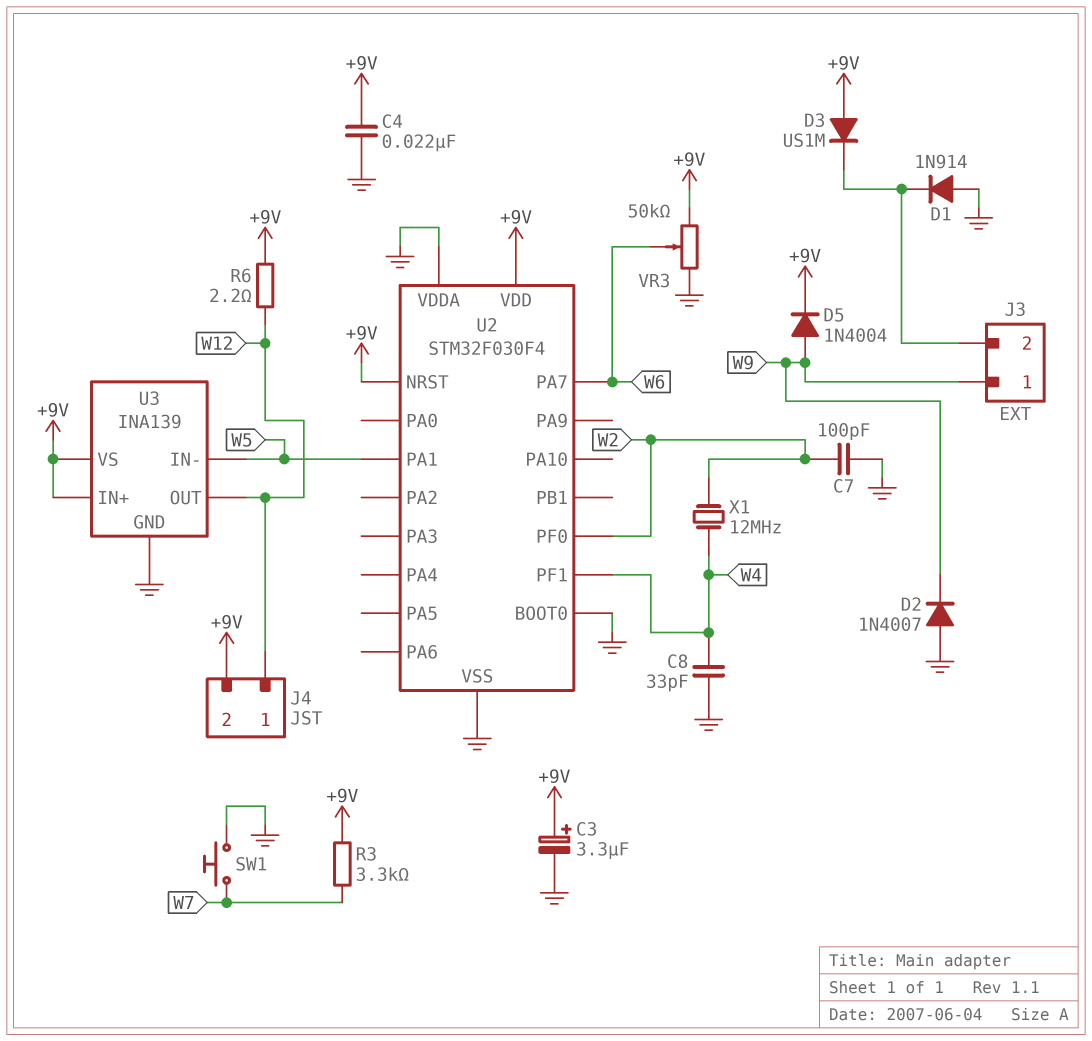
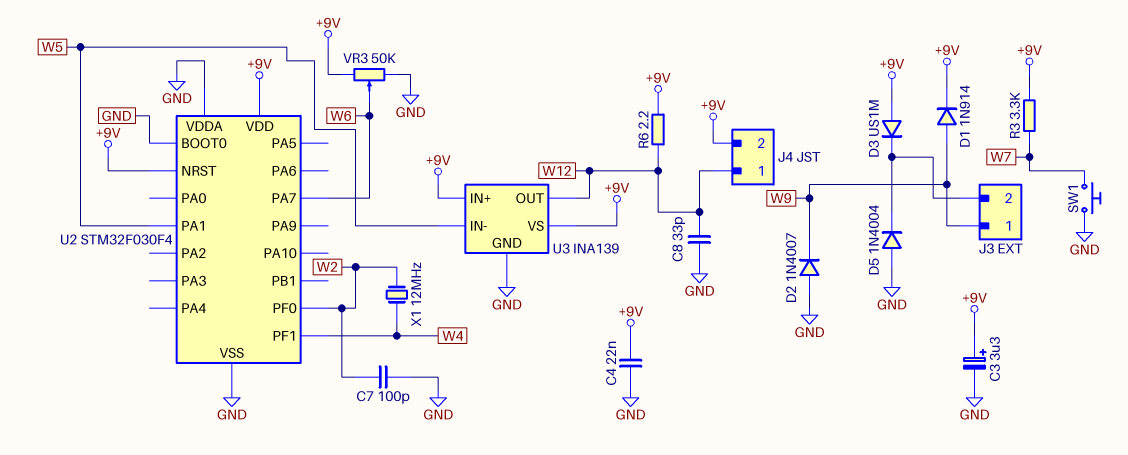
C8: 33pF (GND, W4) -> 33pF (GND, W12)
D1: diode 1N914 (A GND, K J3/2) -> diode 1N914 (A W9, K +9V)
D5: diode 1N4004 (A W9, K +9V) -> diode 1N4004 (A GND, K J3/2)

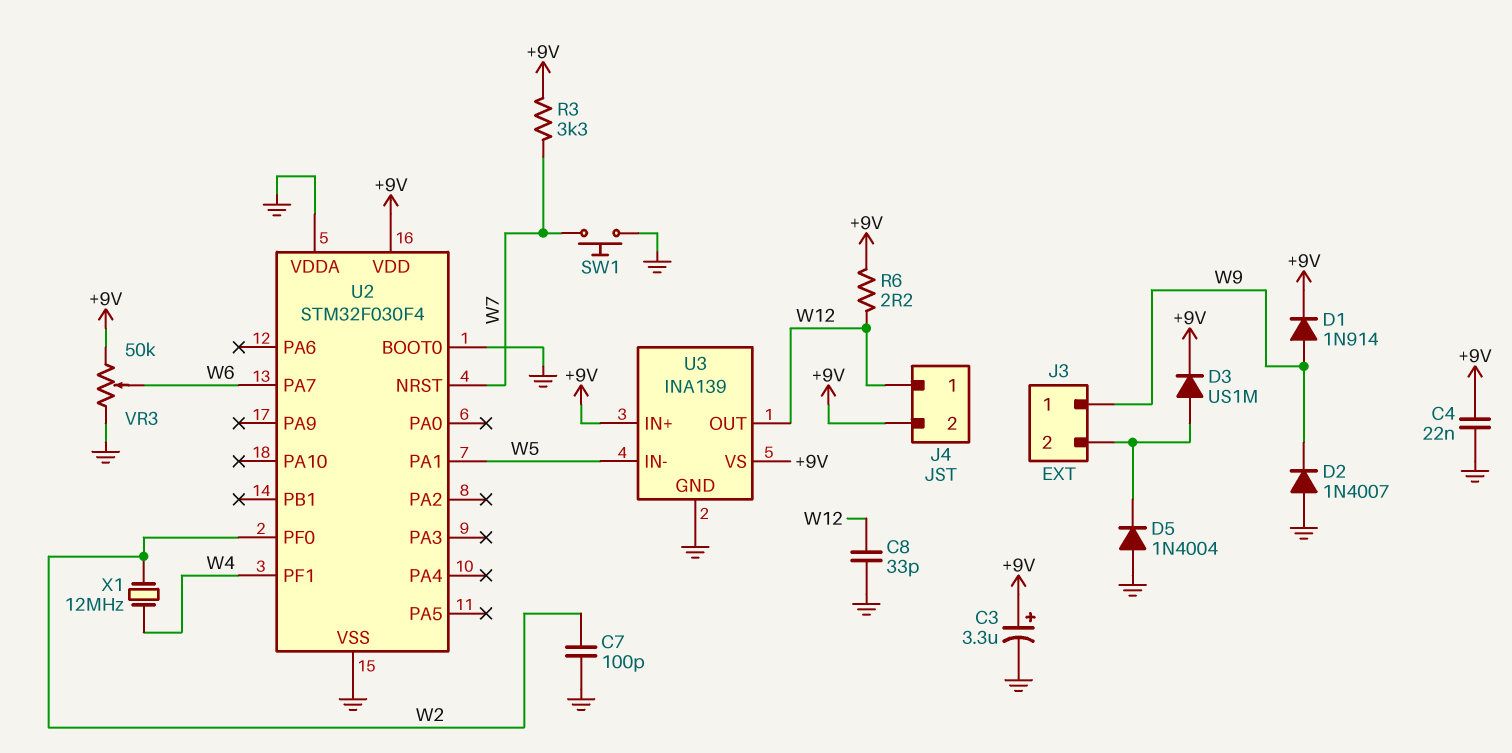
D3: diode US1M (A +9V, K J3/2) -> diode US1M (A J3/2, K +9V)
U2 pin NRST: +9V -> W7

